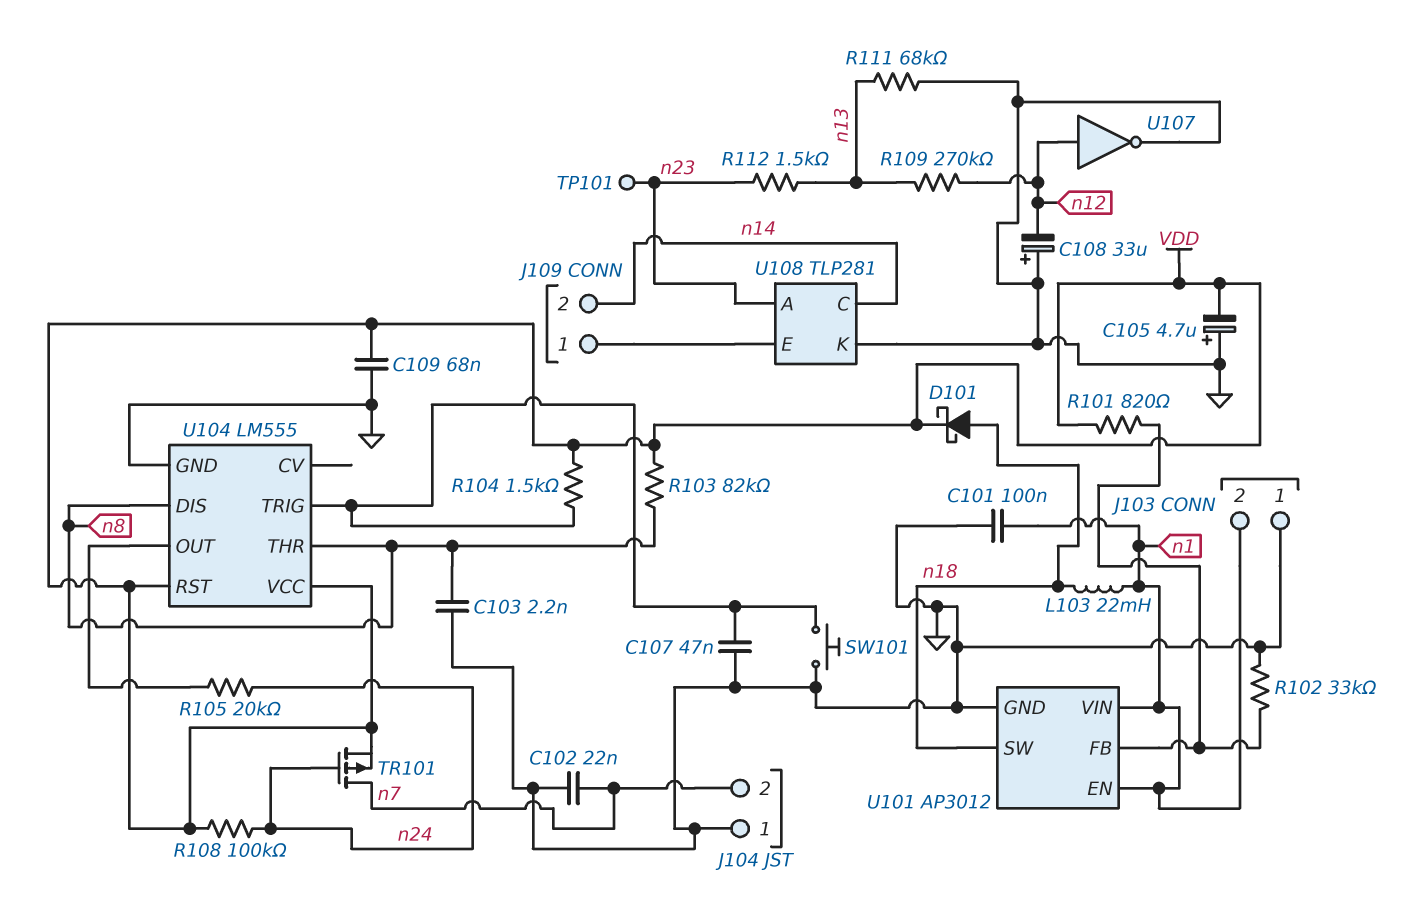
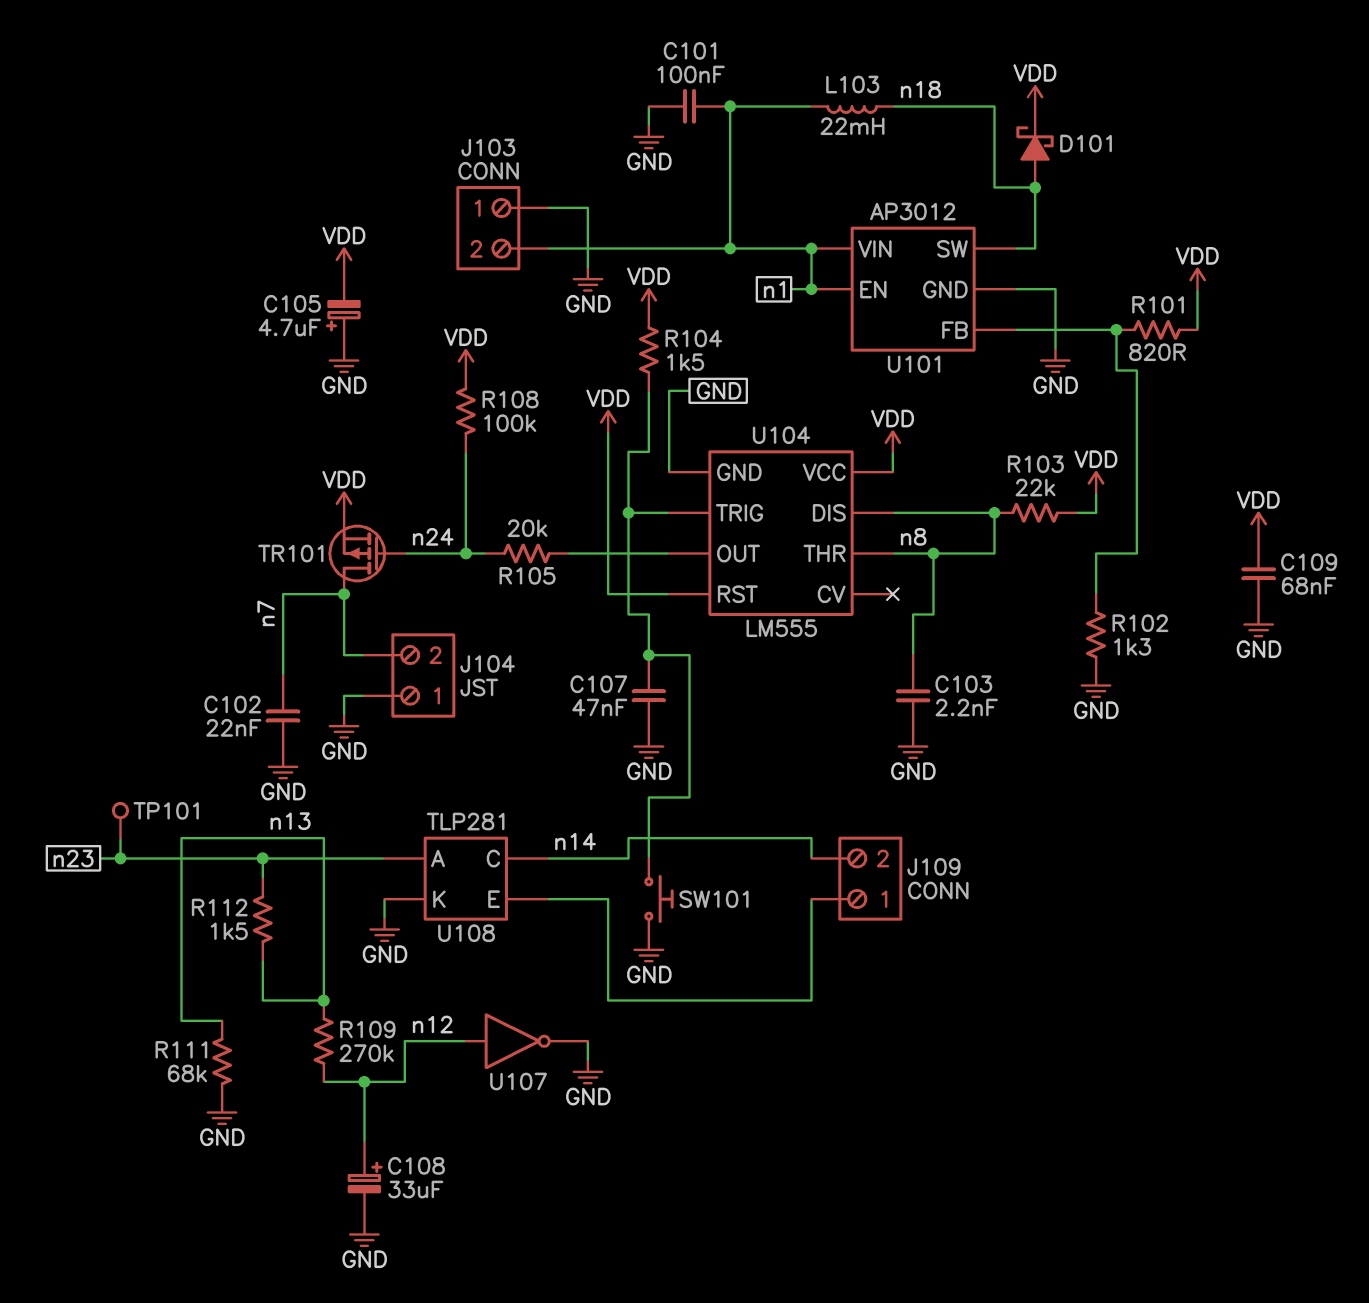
C108: 33uF (plus GND, minus n12) -> 33uF (plus n12, minus GND)
R102: 33k (GND, U101/FB) -> 1.3k (GND, U101/FB)
R103: 82k (VDD, n8) -> 22k (VDD, n8)

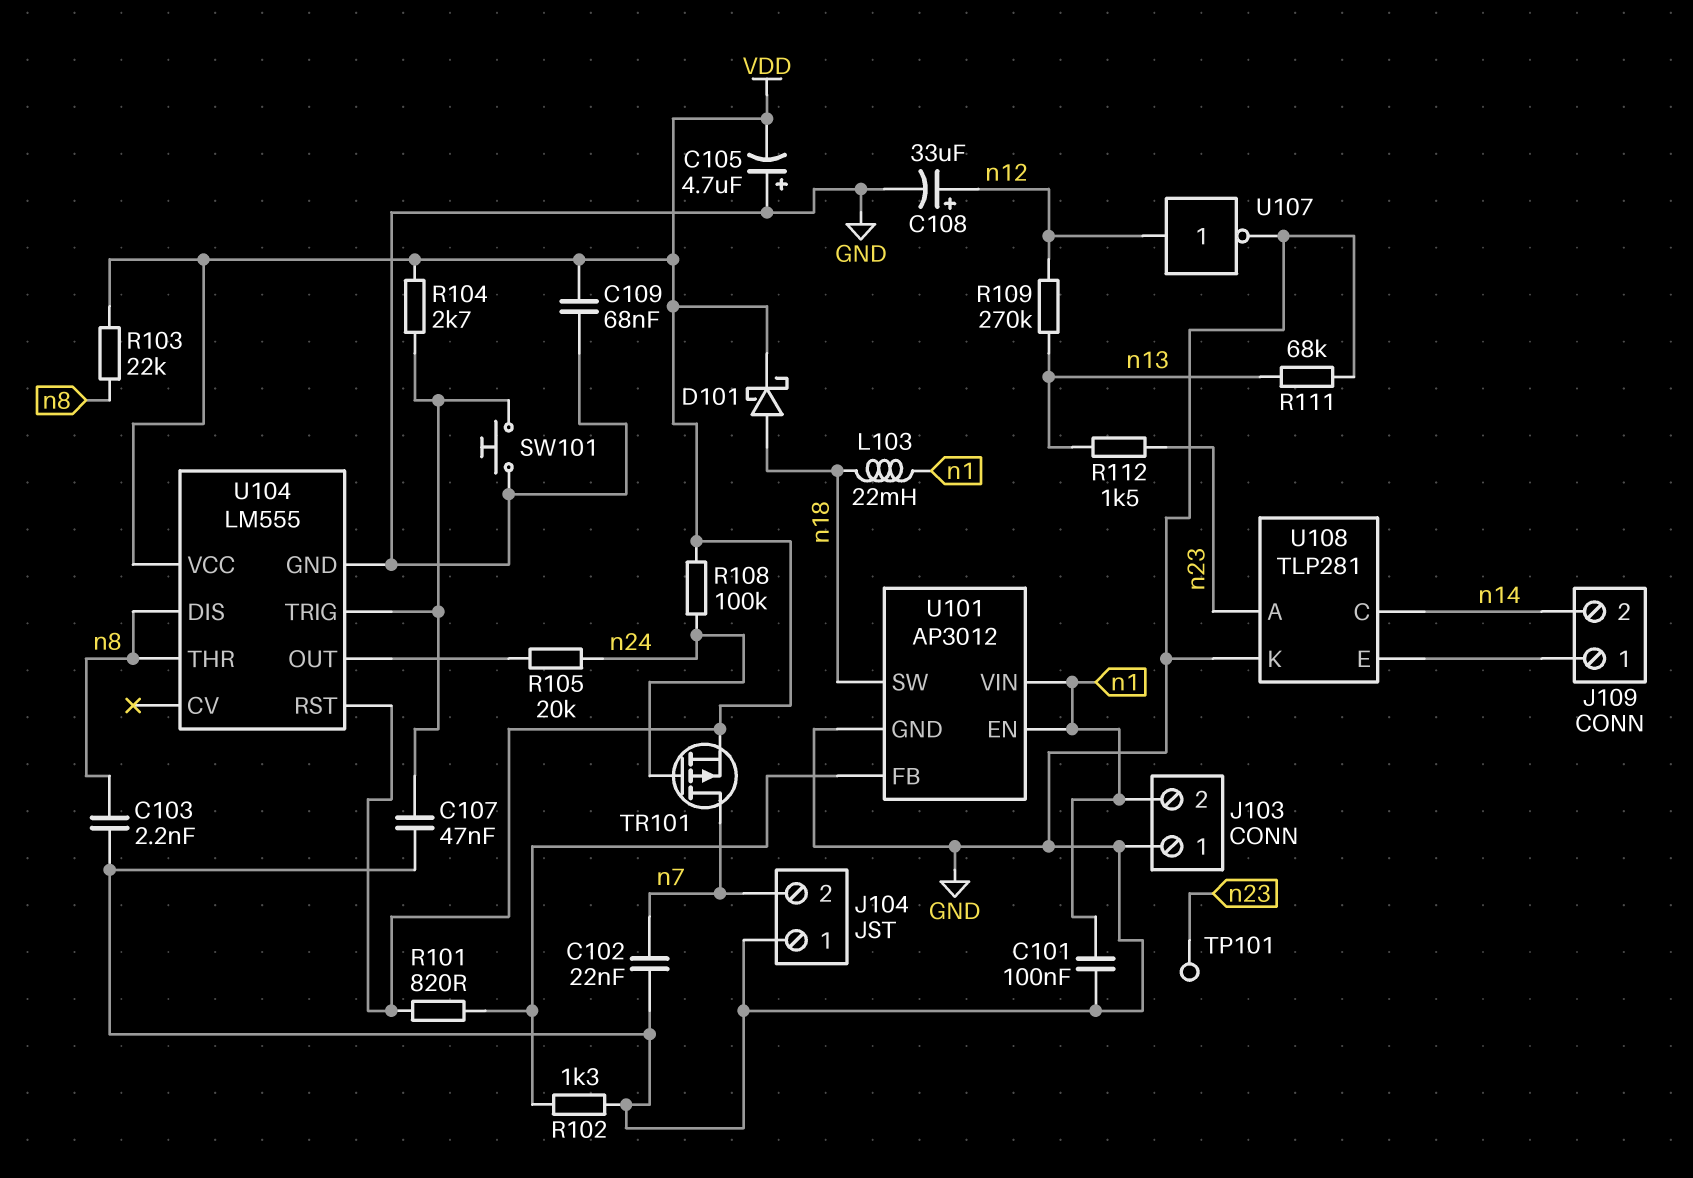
R104: 1.5k (U104/TRIG, VDD) -> 2.7k (U104/TRIG, VDD)

